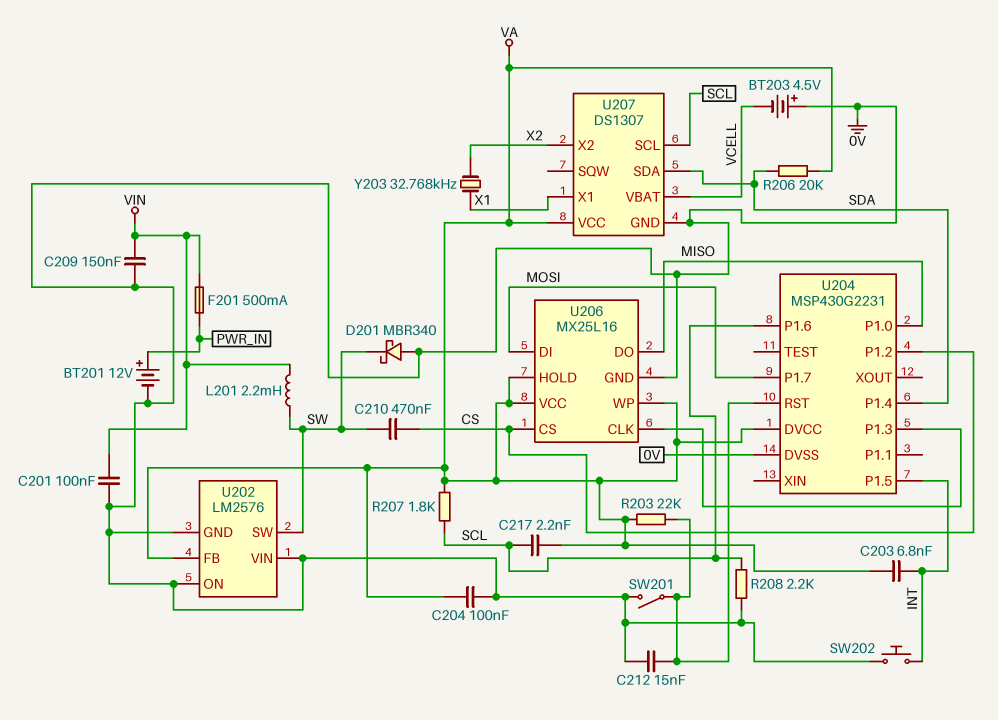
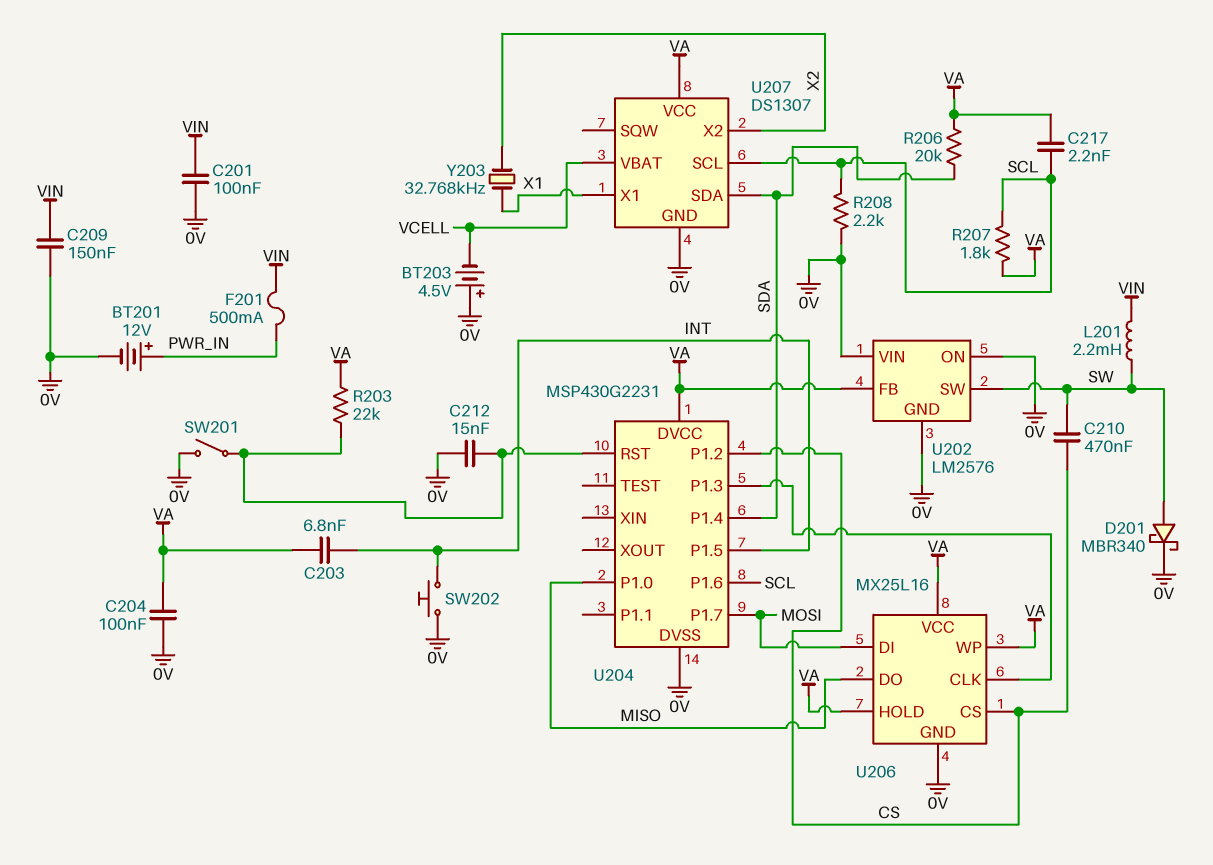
D201: schottky MBR340 (A 0V, K SW) -> schottky MBR340 (A SW, K 0V)

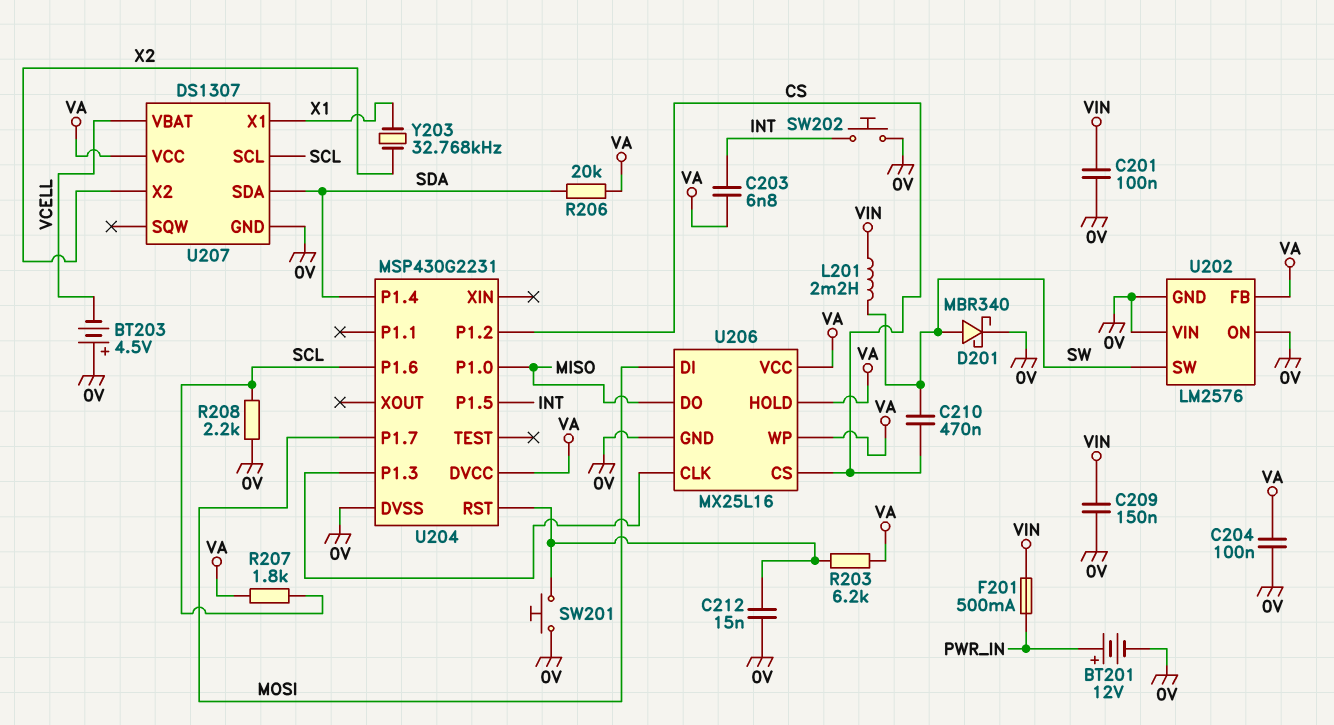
C217: 2.2nF (SCL, VA) -> none
R203: 22k (U204/RST, VA) -> 6.2k (U204/RST, VA)
SW201: switch (0V, U204/RST) -> button (0V, U204/RST)

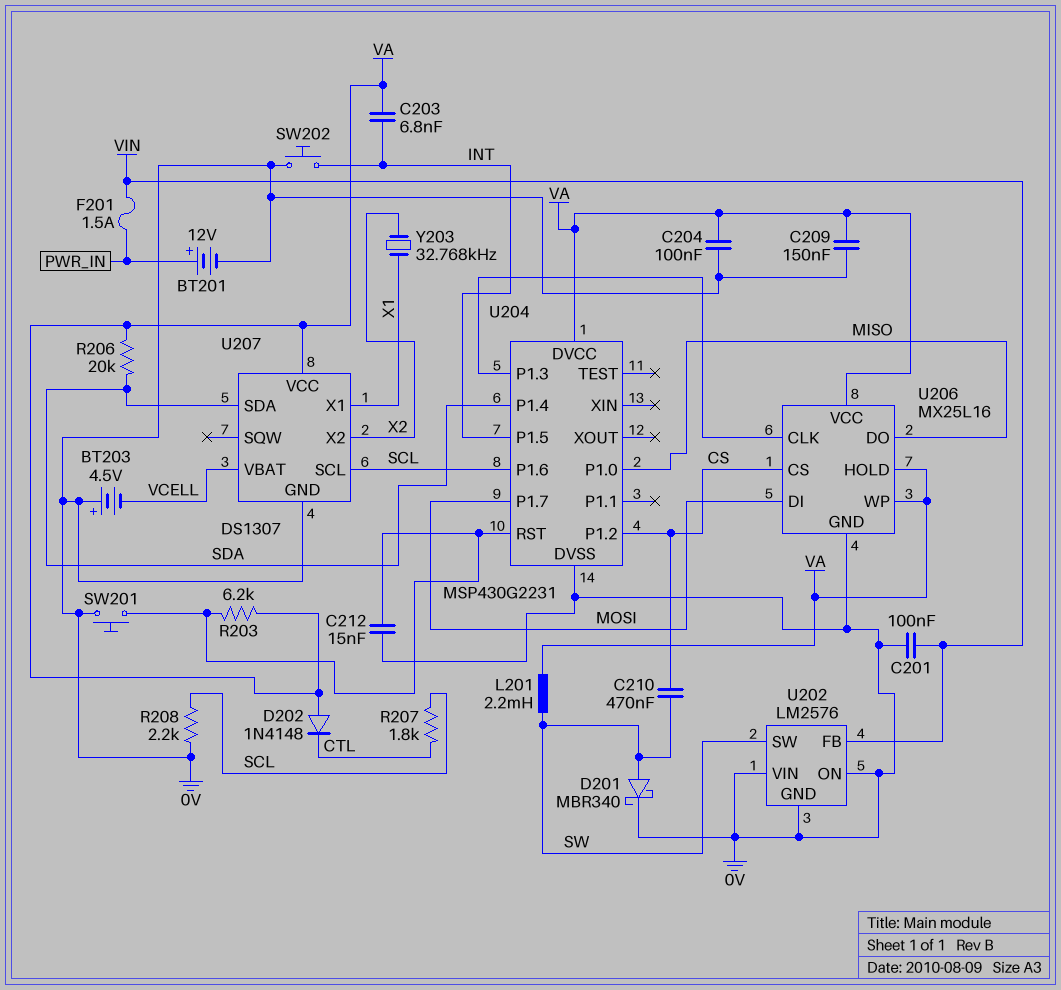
C209: 150nF (0V, VIN) -> 150nF (0V, VA)
D202: none -> diode 1N4148 (A VA, K CTL)
F201: 500mA (PWR_IN, VIN) -> 1.5A (PWR_IN, VIN)
L201: 2.2mH (SW, VIN) -> 2.2mH (SW, VA)
R207: 1.8k (SCL, VA) -> 1.8k (CTL, SCL)
U202 pin FB: VA -> VIN

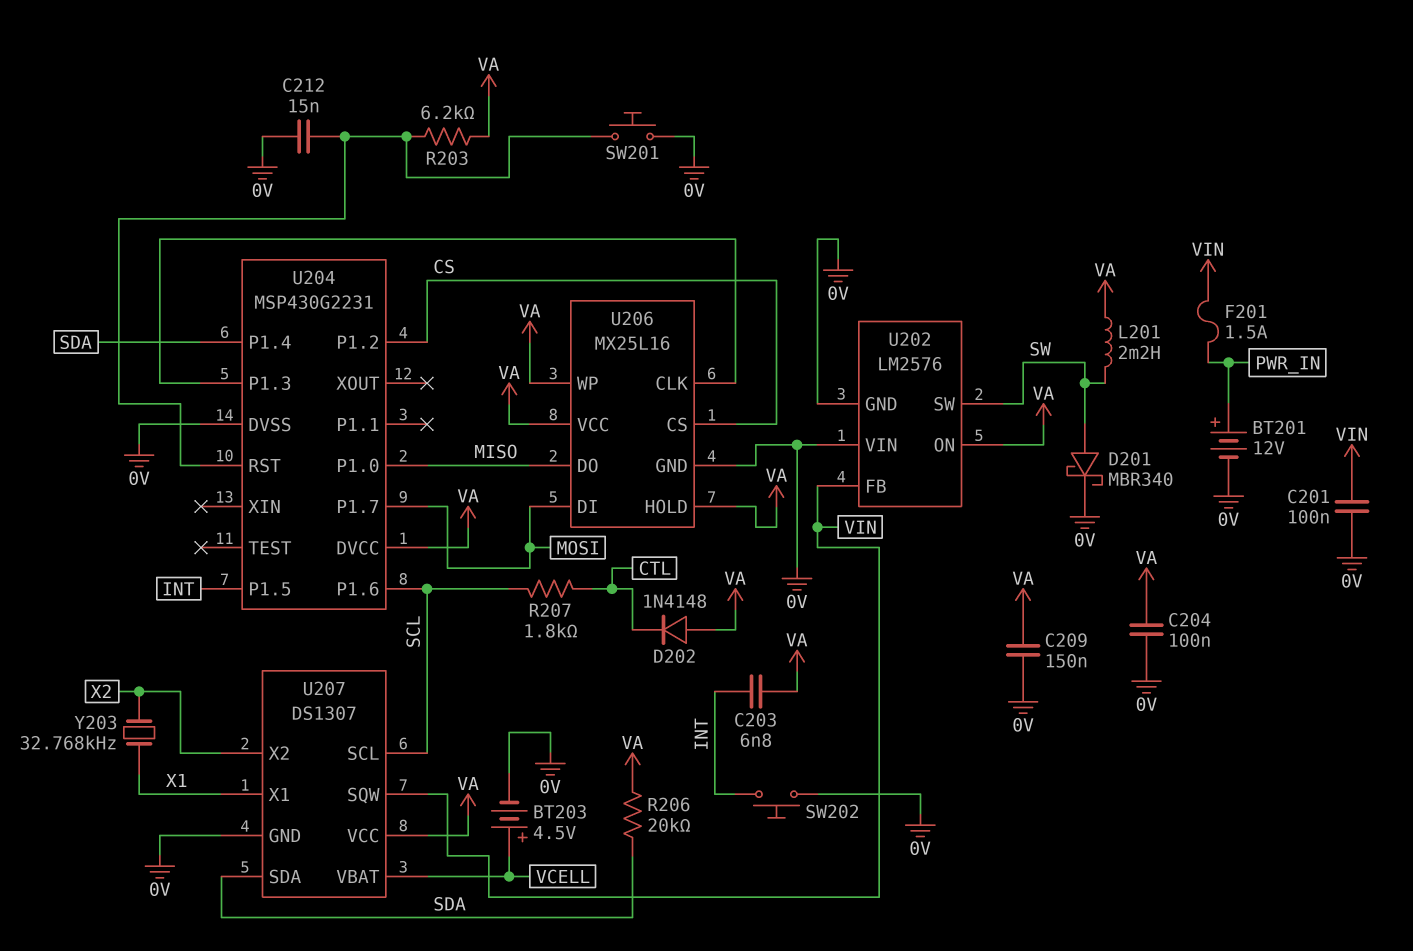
BT203: 4.5V (plus 0V, minus VCELL) -> 4.5V (plus VCELL, minus 0V)
C210: 470nF (CS, SW) -> none
R208: 2.2k (0V, SCL) -> none
U202 pin ON: 0V -> VA
U207 pin SQW: none -> VIN

